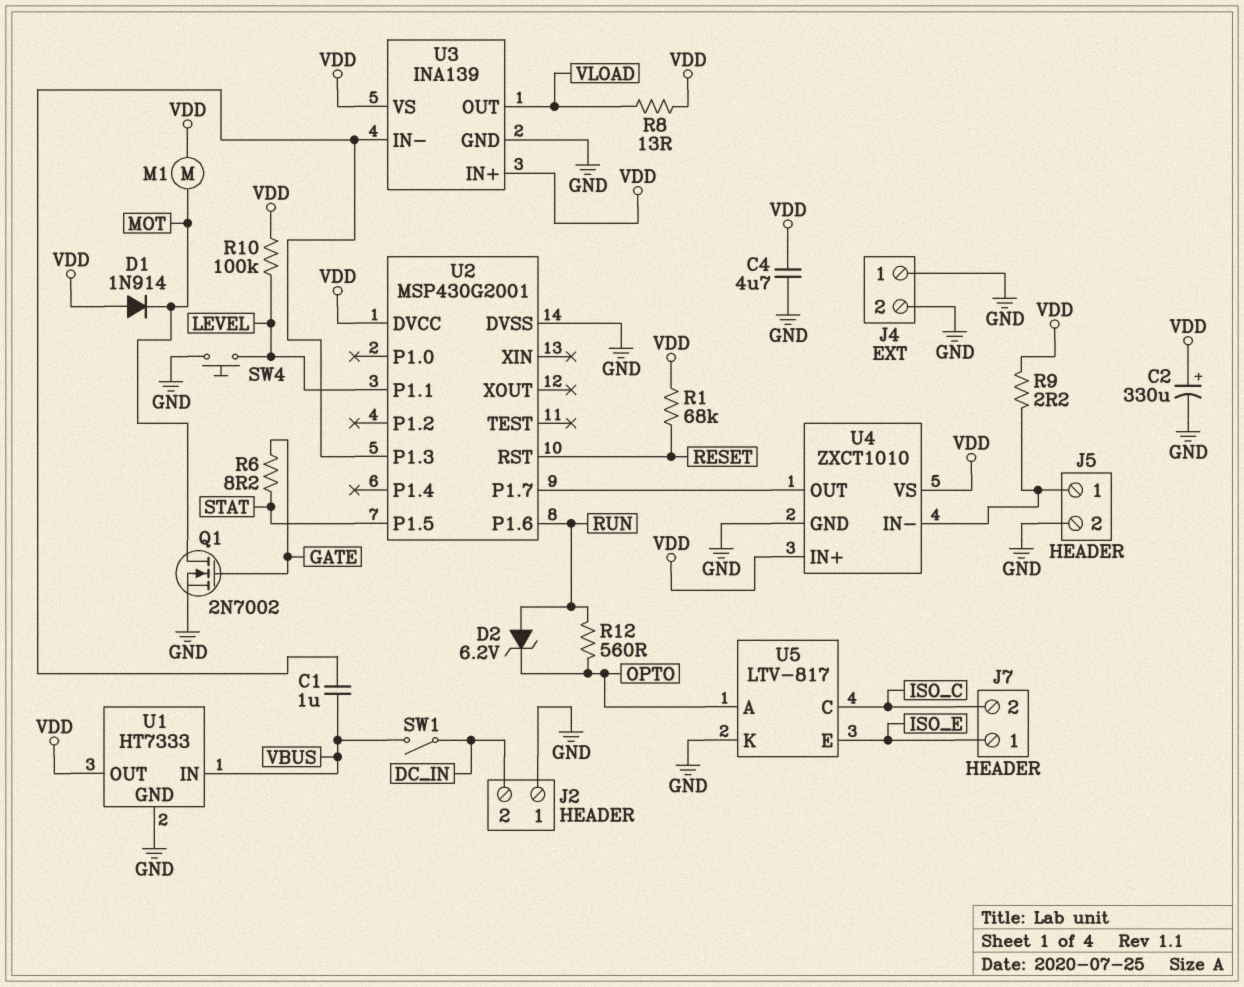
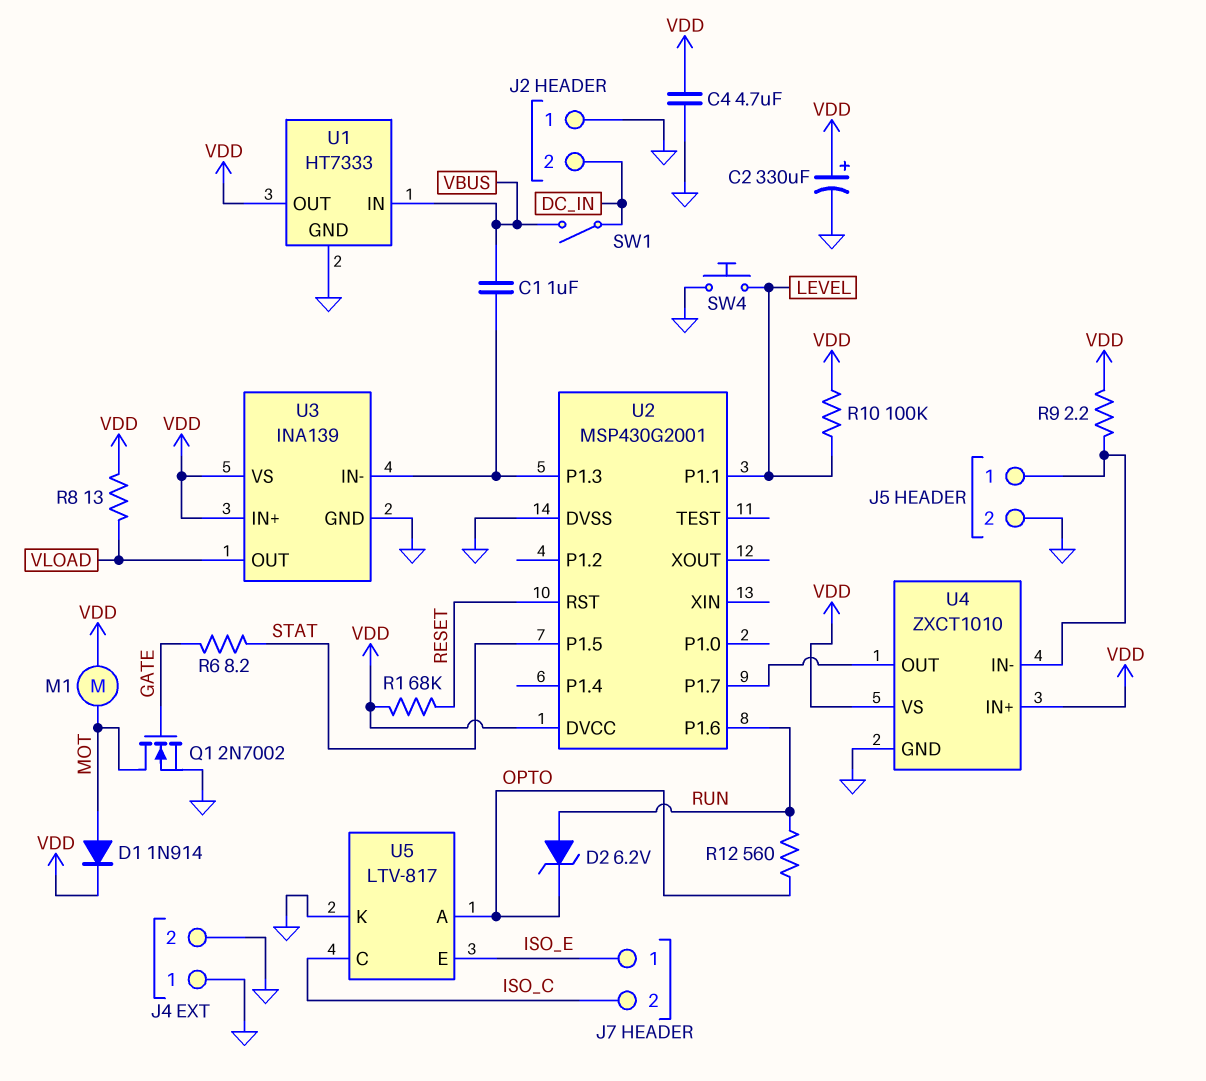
D1: diode 1N914 (A VDD, K MOT) -> diode 1N914 (A MOT, K VDD)

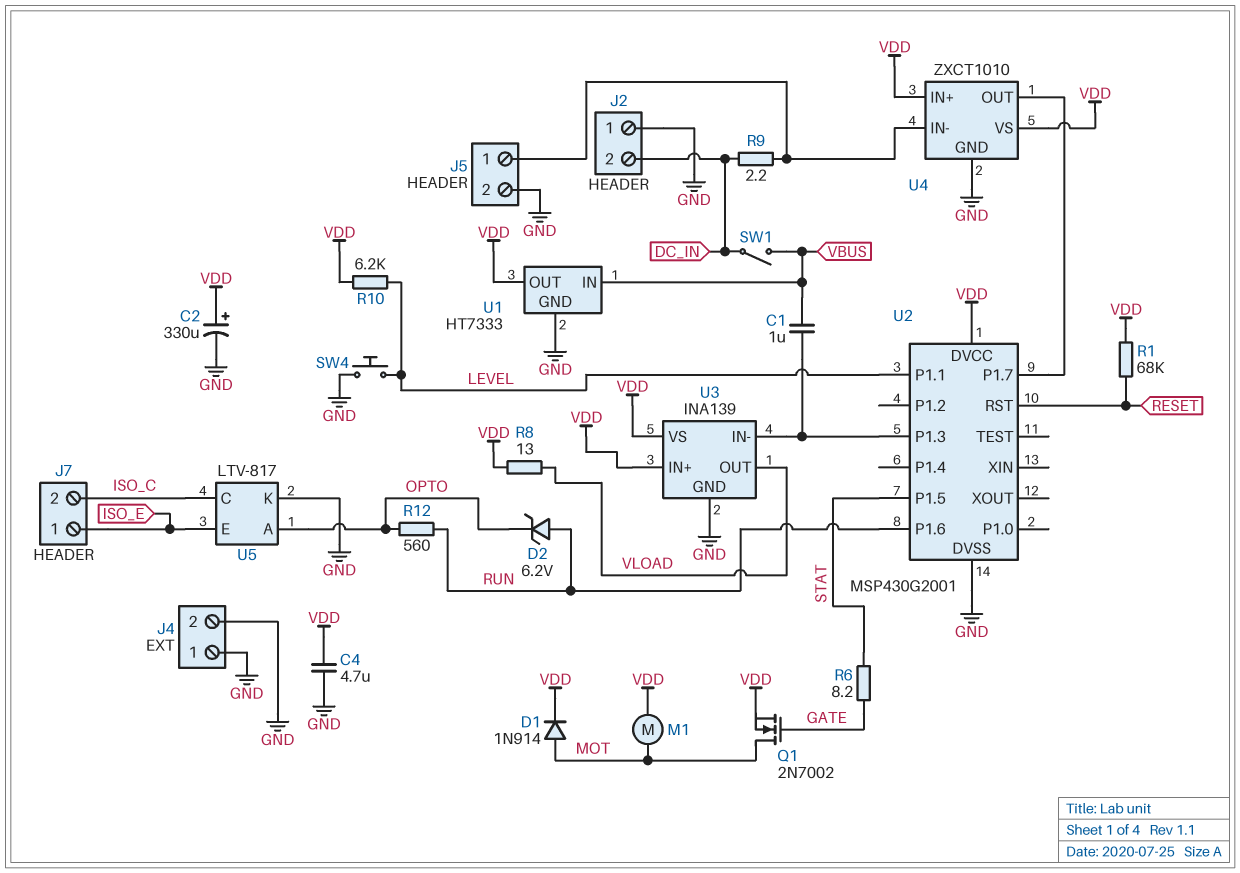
Q1: NMOS 2N7002 (G GATE, D MOT, S GND) -> NMOS 2N7002 (G GATE, D MOT, S VDD)
R9: 2.2 (J5/1, VDD) -> 2.2 (DC_IN, J5/1)
R10: 100k (LEVEL, VDD) -> 6.2k (LEVEL, VDD)

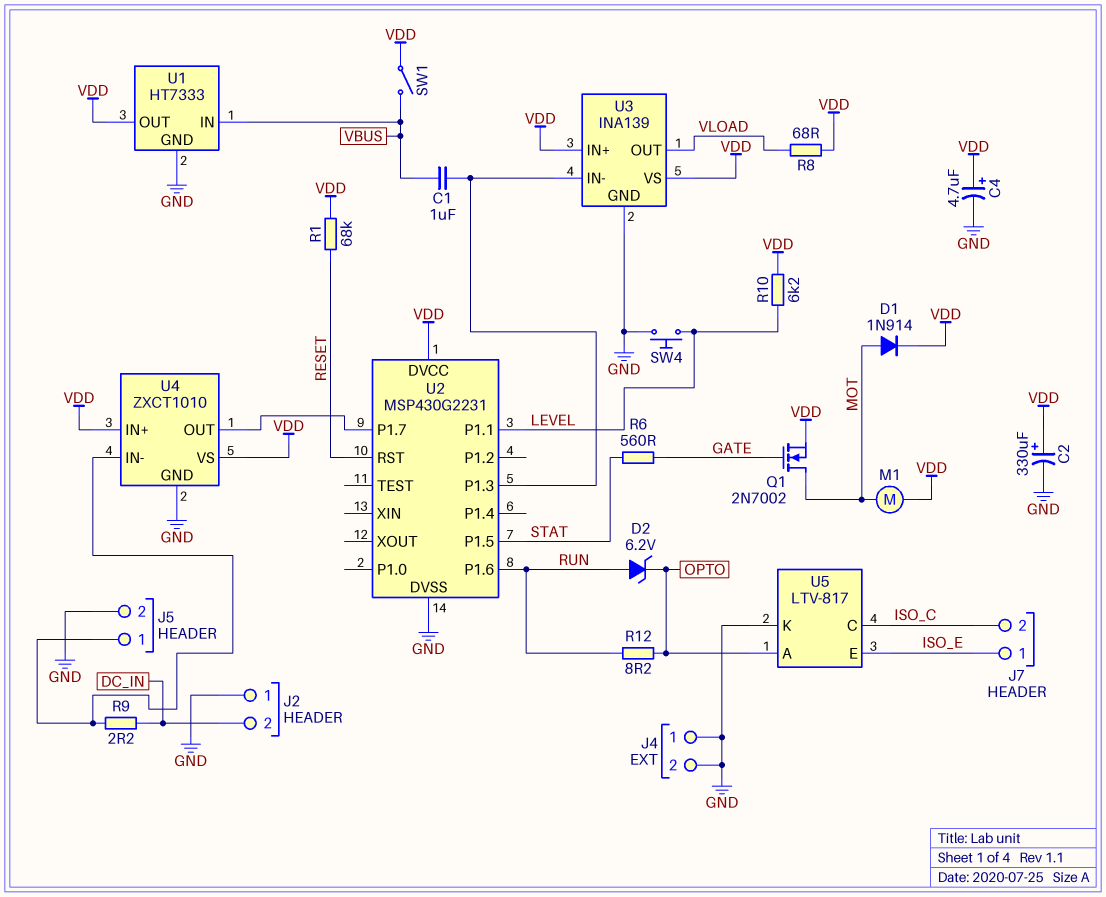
C4: 4.7uF (GND, VDD) -> 4.7uF (plus VDD, minus GND)
R6: 8.2 (GATE, STAT) -> 560 (GATE, STAT)
R8: 13 (VDD, VLOAD) -> 68 (VDD, VLOAD)
R12: 560 (OPTO, RUN) -> 8.2 (OPTO, RUN)
SW1: switch (DC_IN, VBUS) -> switch (VBUS, VDD)
U2: MSP430G2001 -> MSP430G2231

